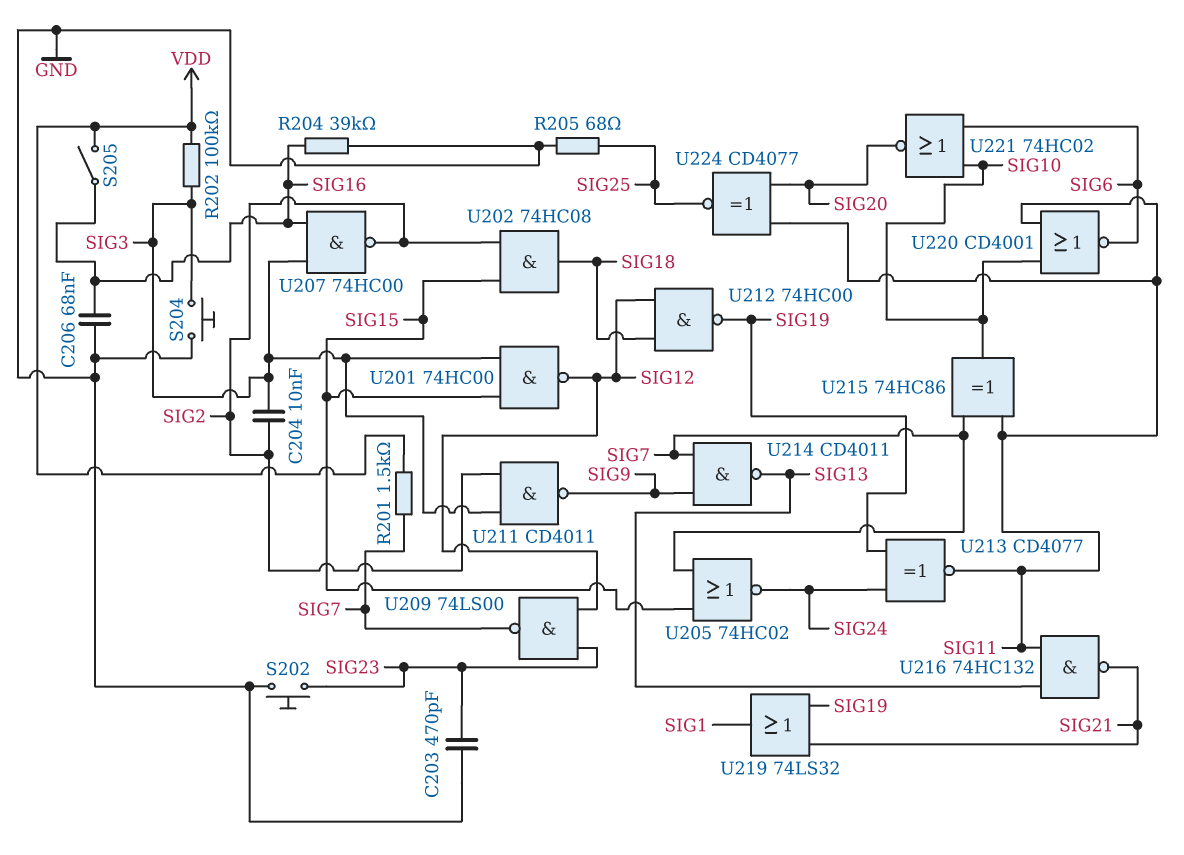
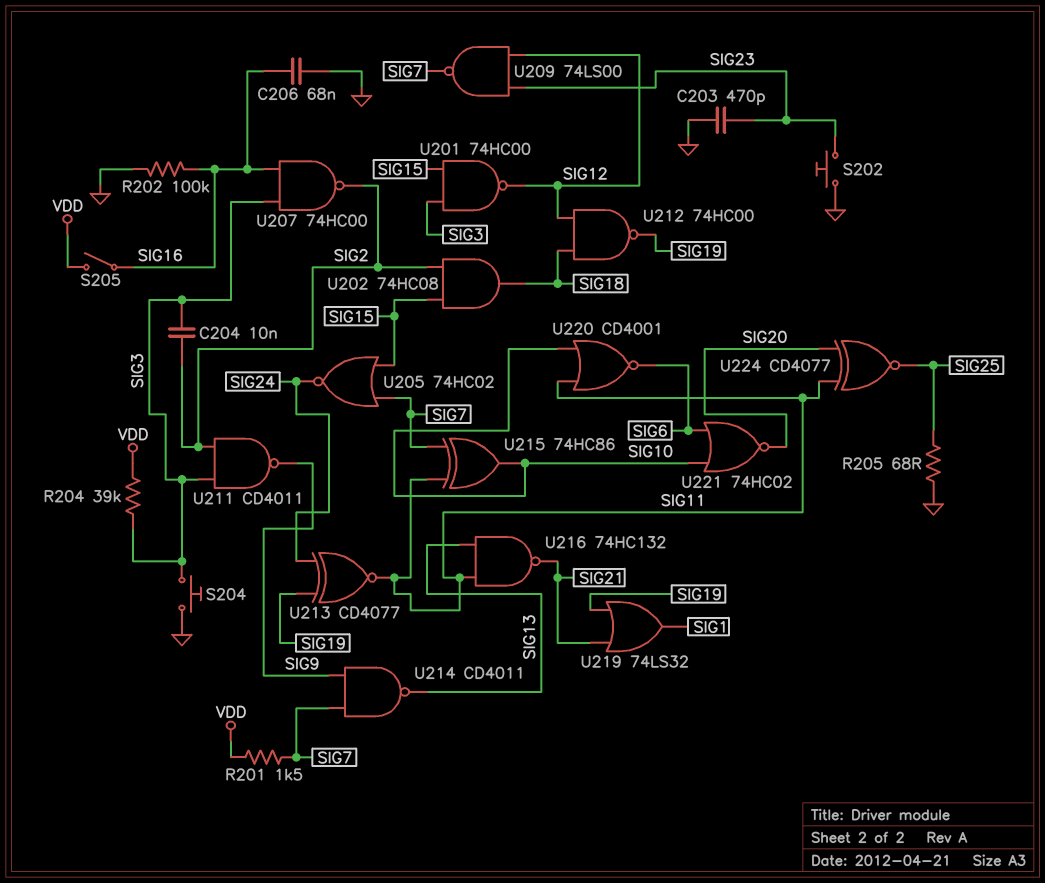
R202: 100k (SIG3, VDD) -> 100k (GND, SIG16)
R204: 39k (GND, SIG16) -> 39k (SIG3, VDD)

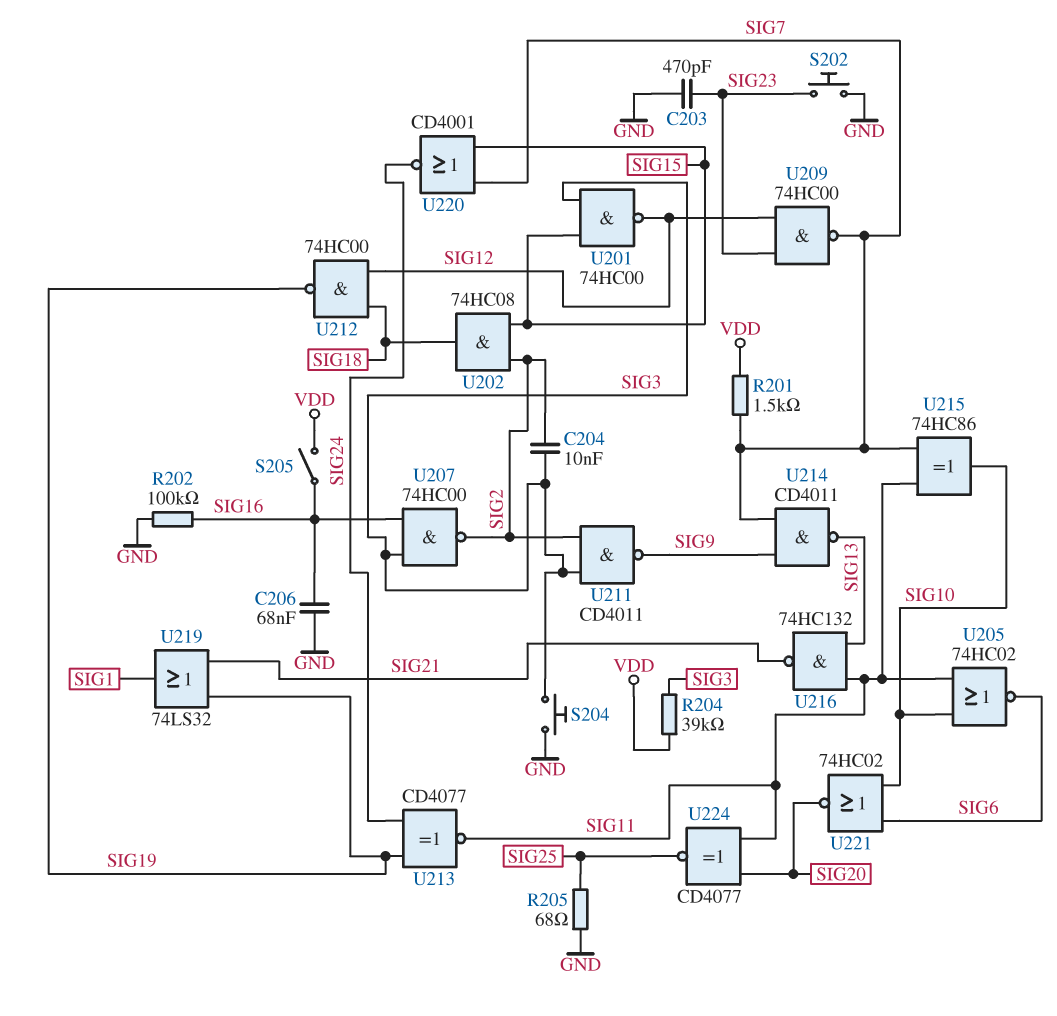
U205: NOR 74HC02 (in SIG7, in SIG15, out SIG24) -> NOR 74HC02 (in SIG10, in SIG11, out SIG6)
U209: NAND 74LS00 (in SIG12, in SIG23, out SIG7) -> NAND 74HC00 (in SIG12, in SIG23, out SIG7)
U220: NOR CD4001 (in SIG10, in SIG11, out SIG6) -> NOR CD4001 (in SIG7, in SIG15, out SIG24)

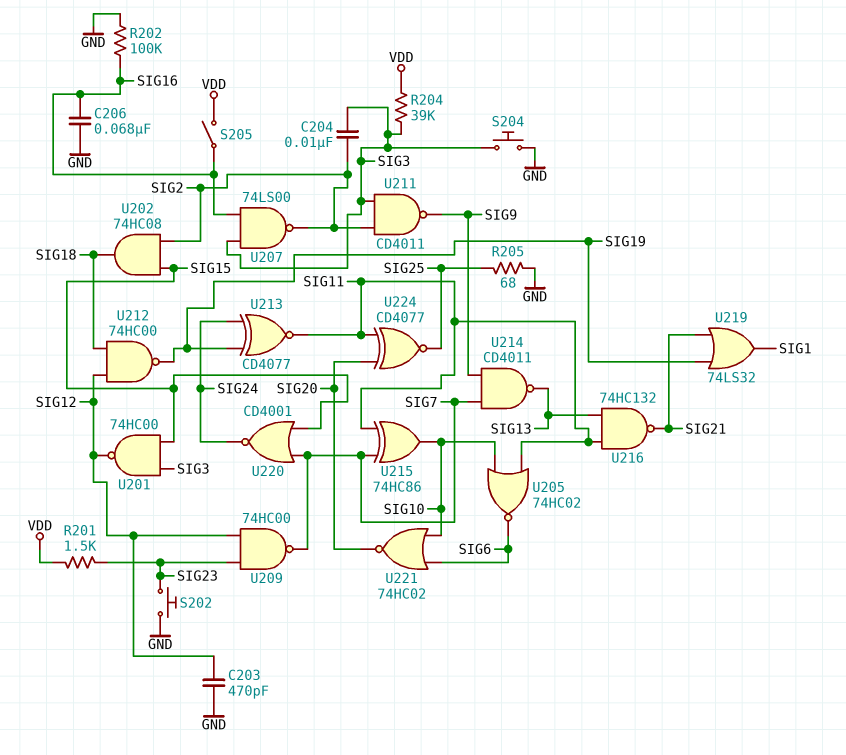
C203: 470pF (GND, SIG23) -> 470pF (GND, SIG12)
R201: 1.5k (SIG7, VDD) -> 1.5k (SIG23, VDD)
U207: NAND 74HC00 (in SIG3, in SIG16, out SIG2) -> NAND 74LS00 (in SIG3, in SIG16, out SIG2)

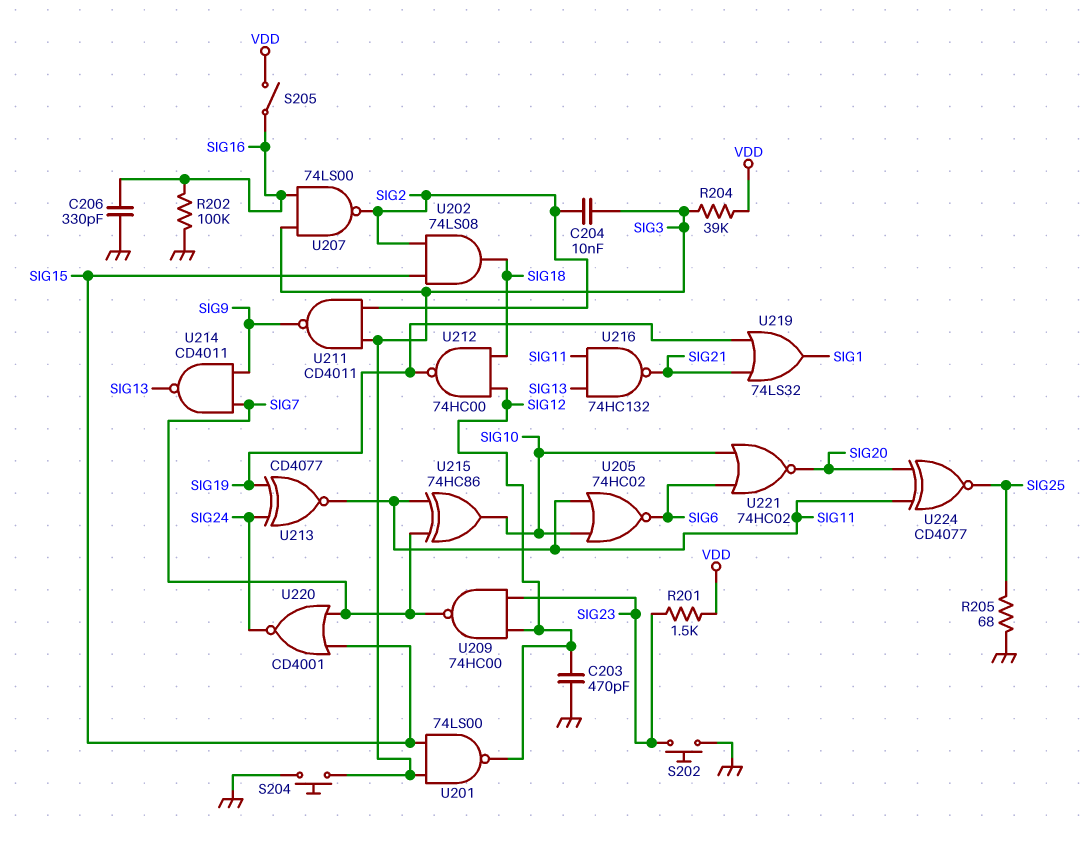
C206: 68nF (GND, SIG16) -> 330pF (GND, SIG16)
U201: NAND 74HC00 (in SIG3, in SIG15, out SIG12) -> NAND 74LS00 (in SIG3, in SIG15, out SIG12)
U202: AND 74HC08 (in SIG2, in SIG15, out SIG18) -> AND 74LS08 (in SIG2, in SIG15, out SIG18)

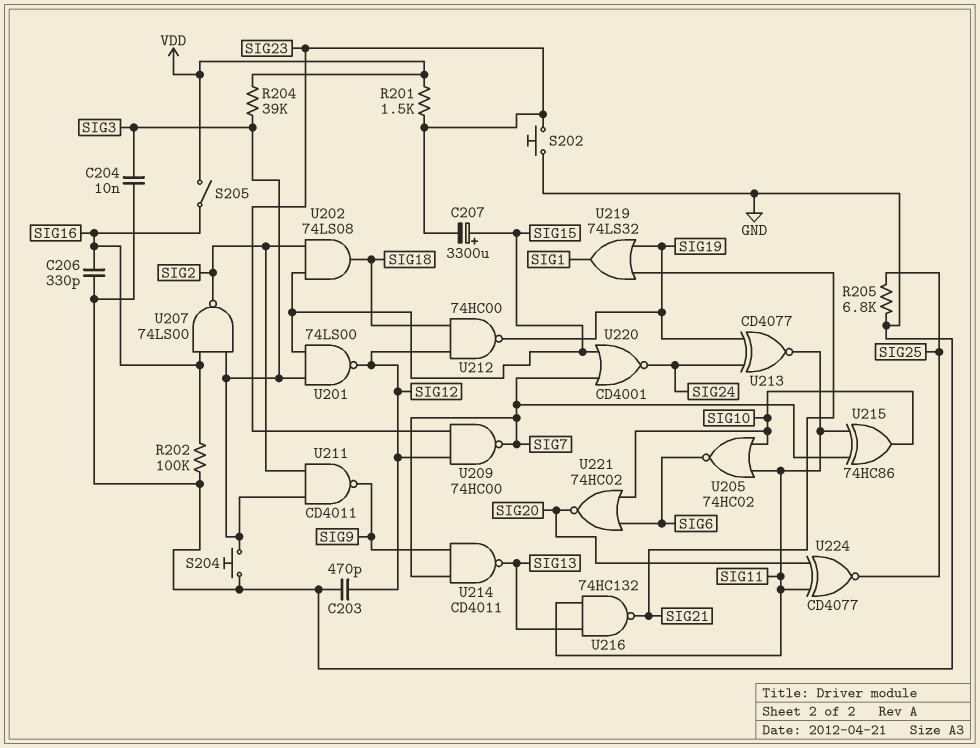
C204: 10nF (SIG2, SIG3) -> 10nF (GND, SIG3)
C207: none -> 3300uF (plus SIG15, minus SIG23)
R205: 68 (GND, SIG25) -> 6.8k (GND, SIG25)

